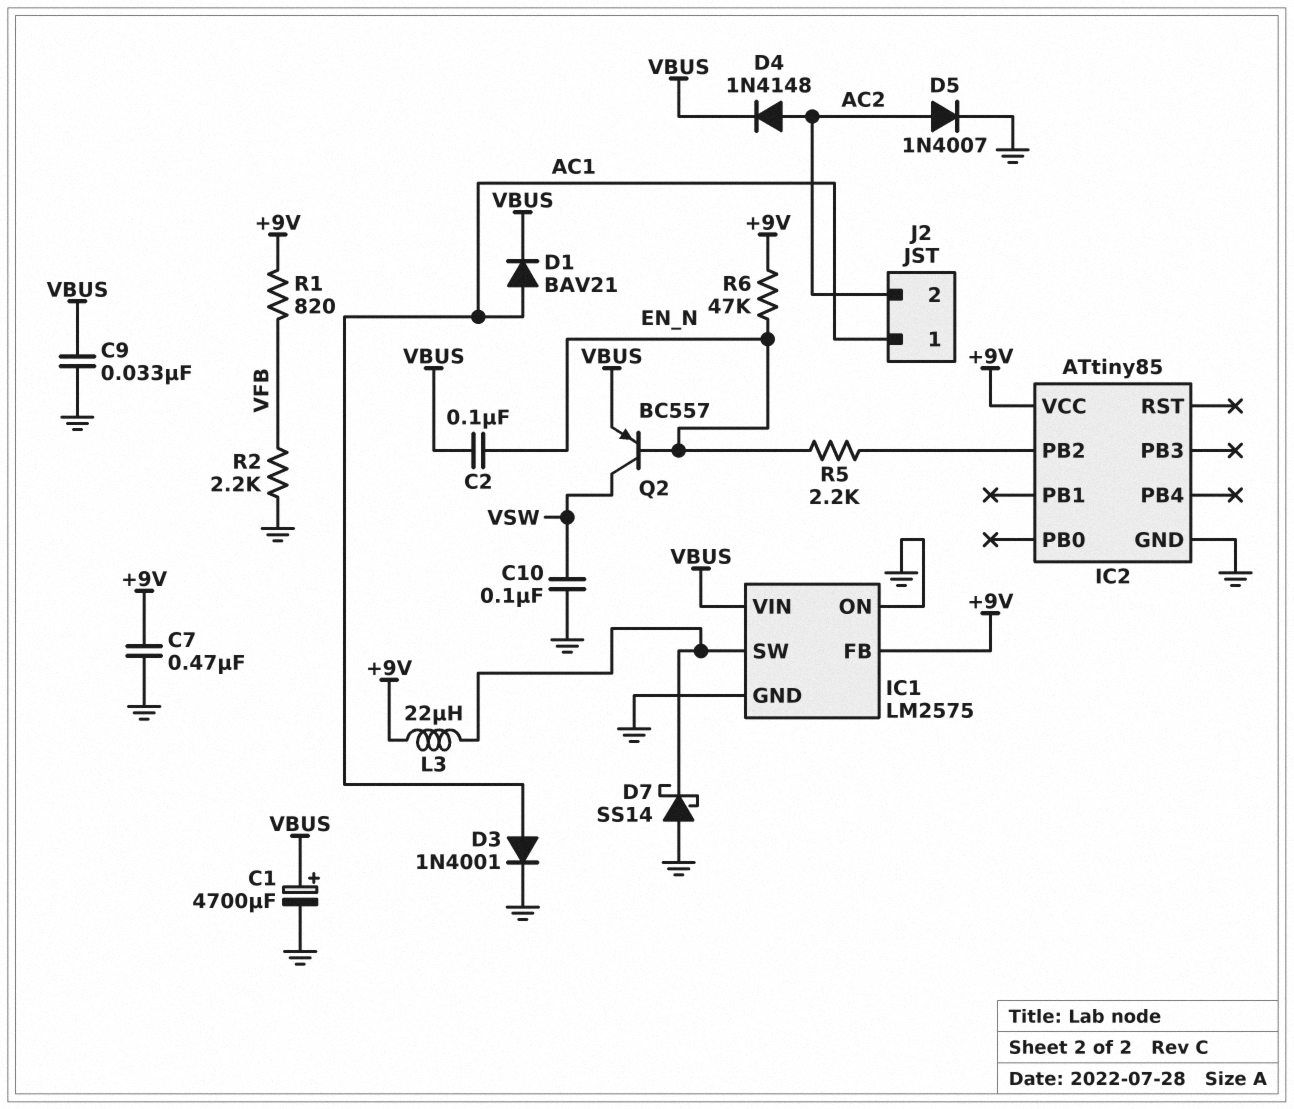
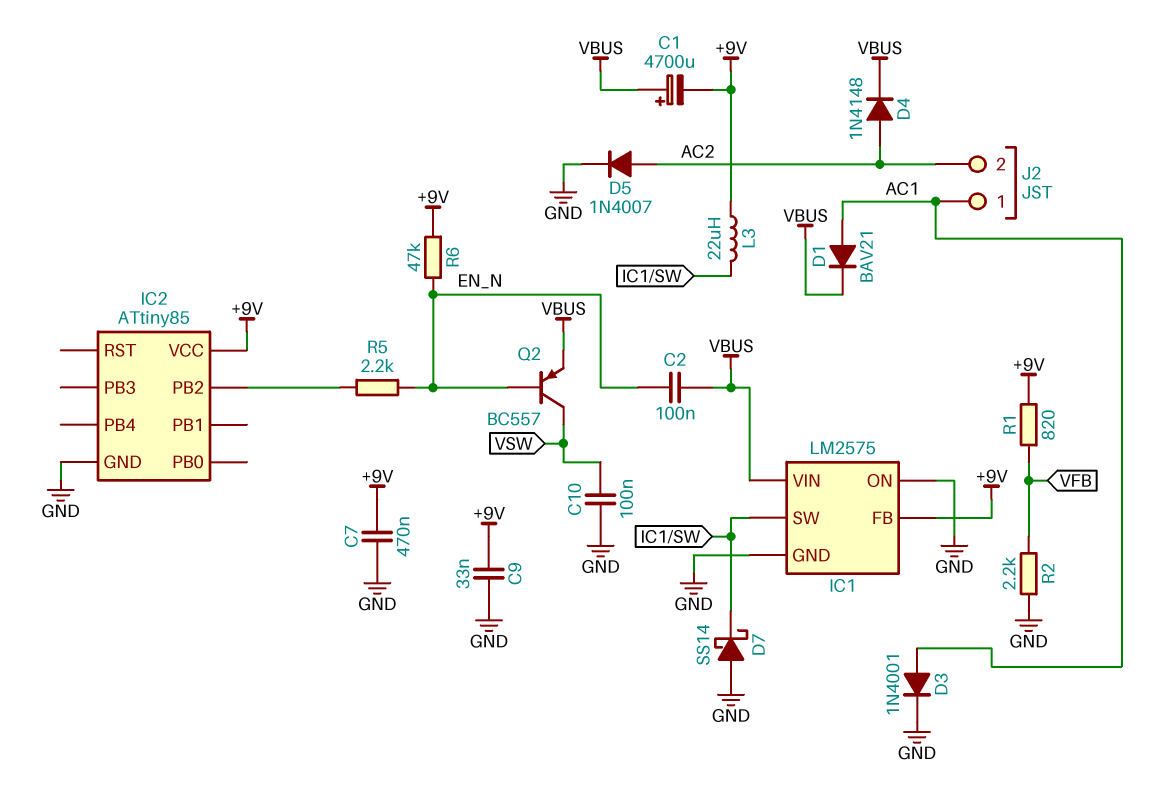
C1: 4700uF (plus VBUS, minus GND) -> 4700uF (plus VBUS, minus +9V)
C9: 33nF (GND, VBUS) -> 33nF (+9V, GND)

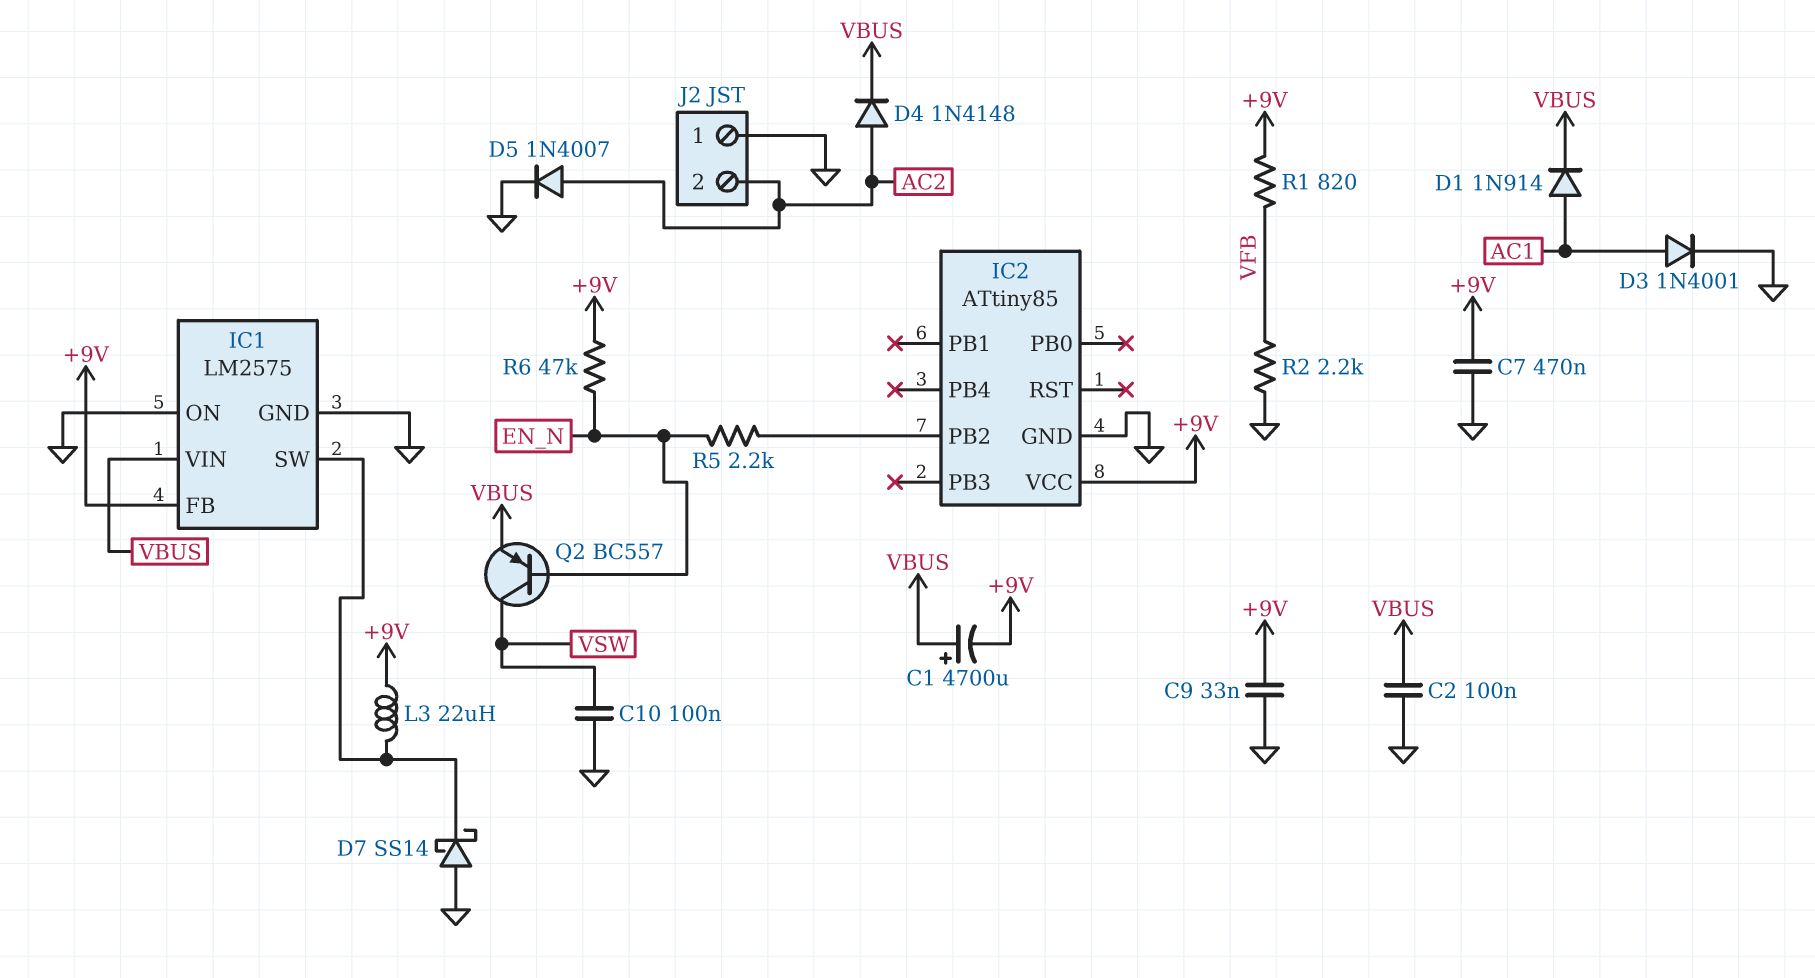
C2: 100nF (EN_N, VBUS) -> 100nF (GND, VBUS)
D1: diode BAV21 (A AC1, K VBUS) -> diode 1N914 (A AC1, K VBUS)
J2 pin 1: AC1 -> GND

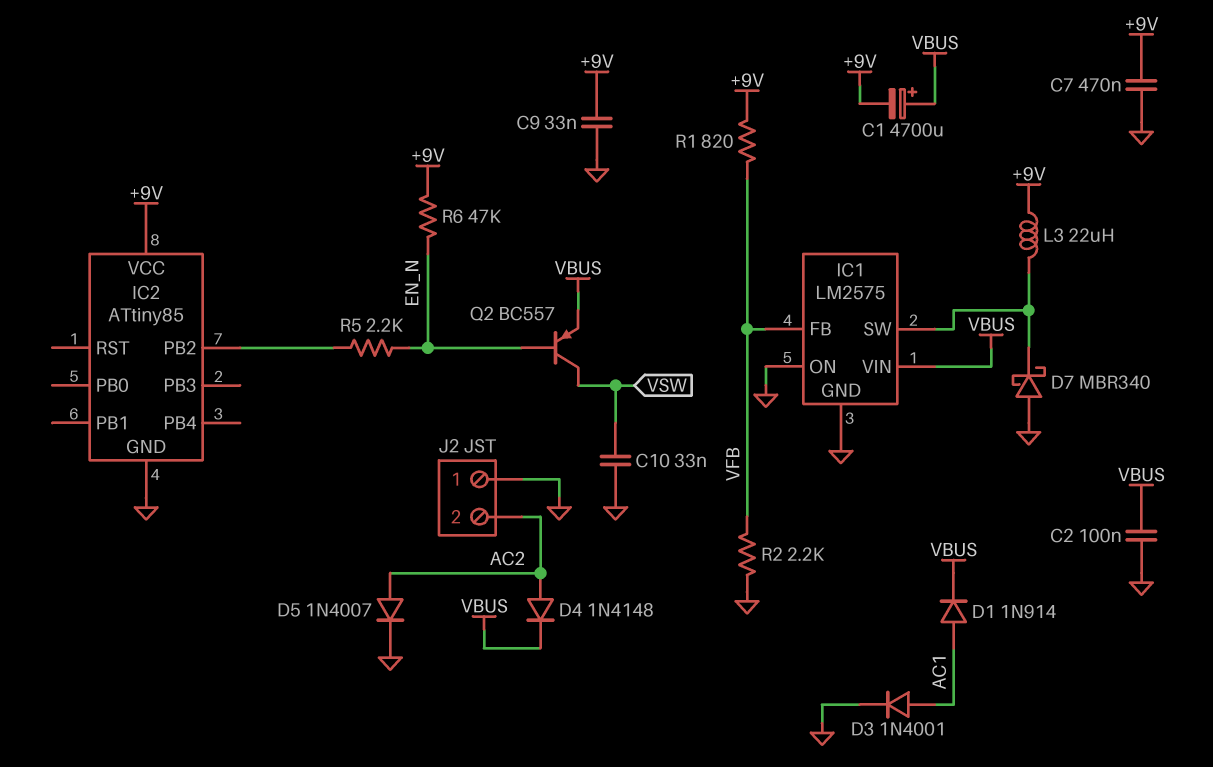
C10: 100nF (GND, VSW) -> 33nF (GND, VSW)
D7: schottky SS14 (A GND, K IC1/SW) -> schottky MBR340 (A GND, K IC1/SW)
IC1 pin FB: +9V -> VFB

